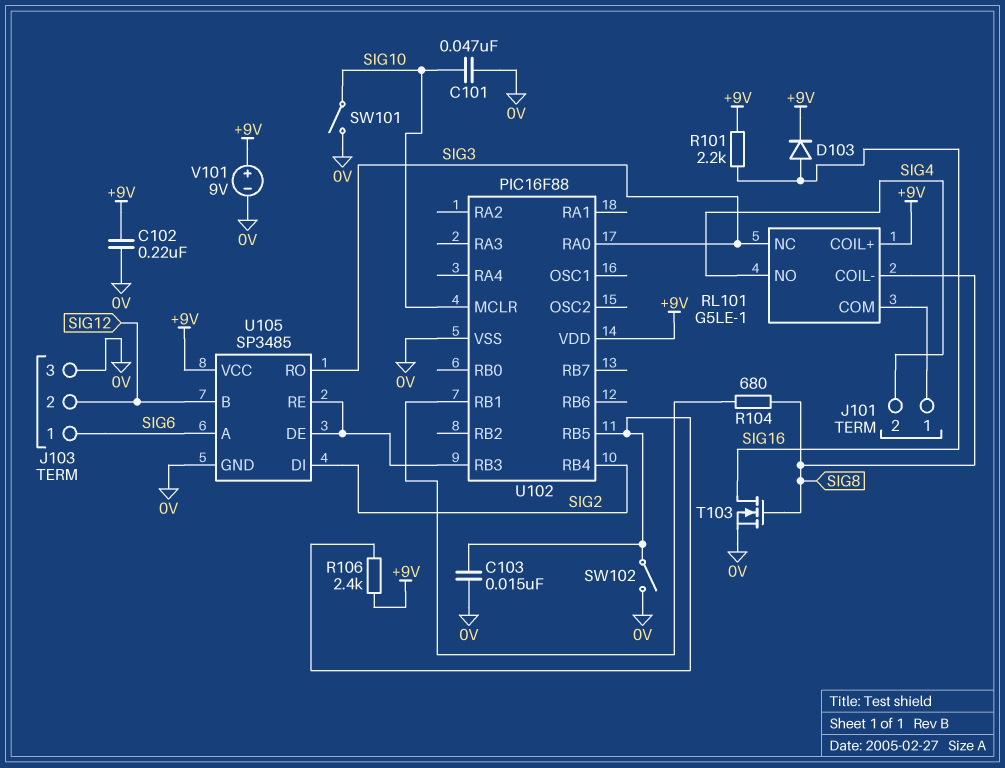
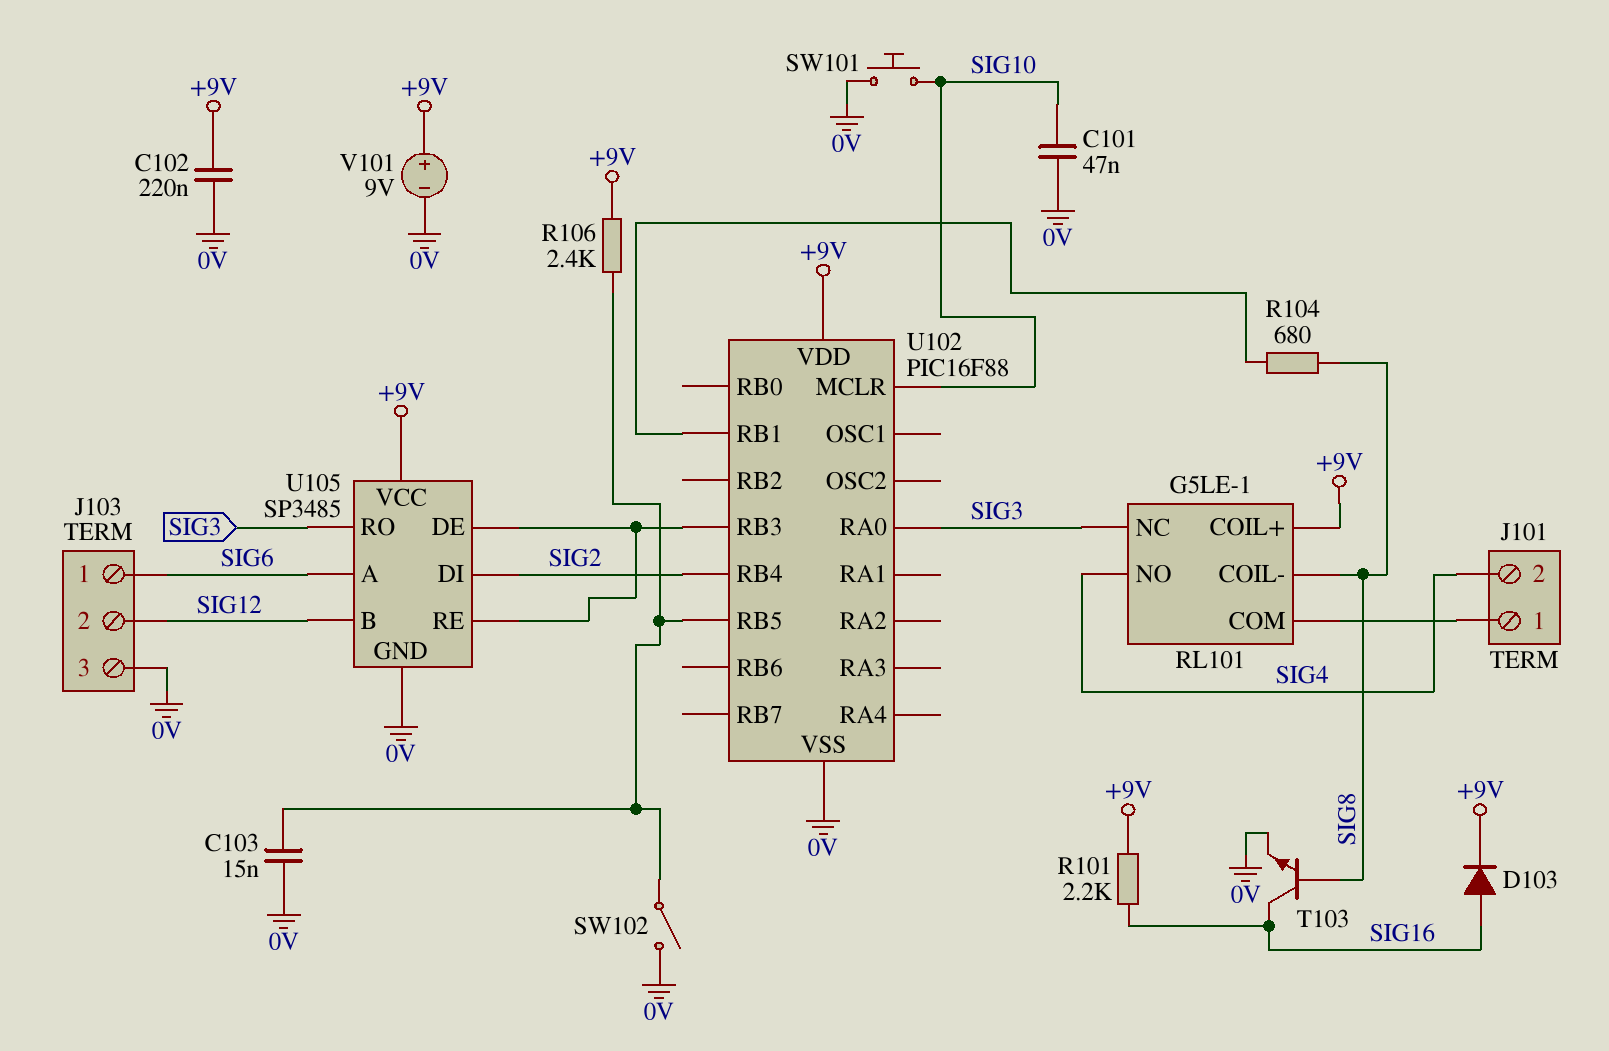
SW101: switch (0V, SIG10) -> button (0V, SIG10)
T103: NMOS (G SIG8, D SIG16, S 0V) -> NPN (B SIG8, C SIG16, E 0V)

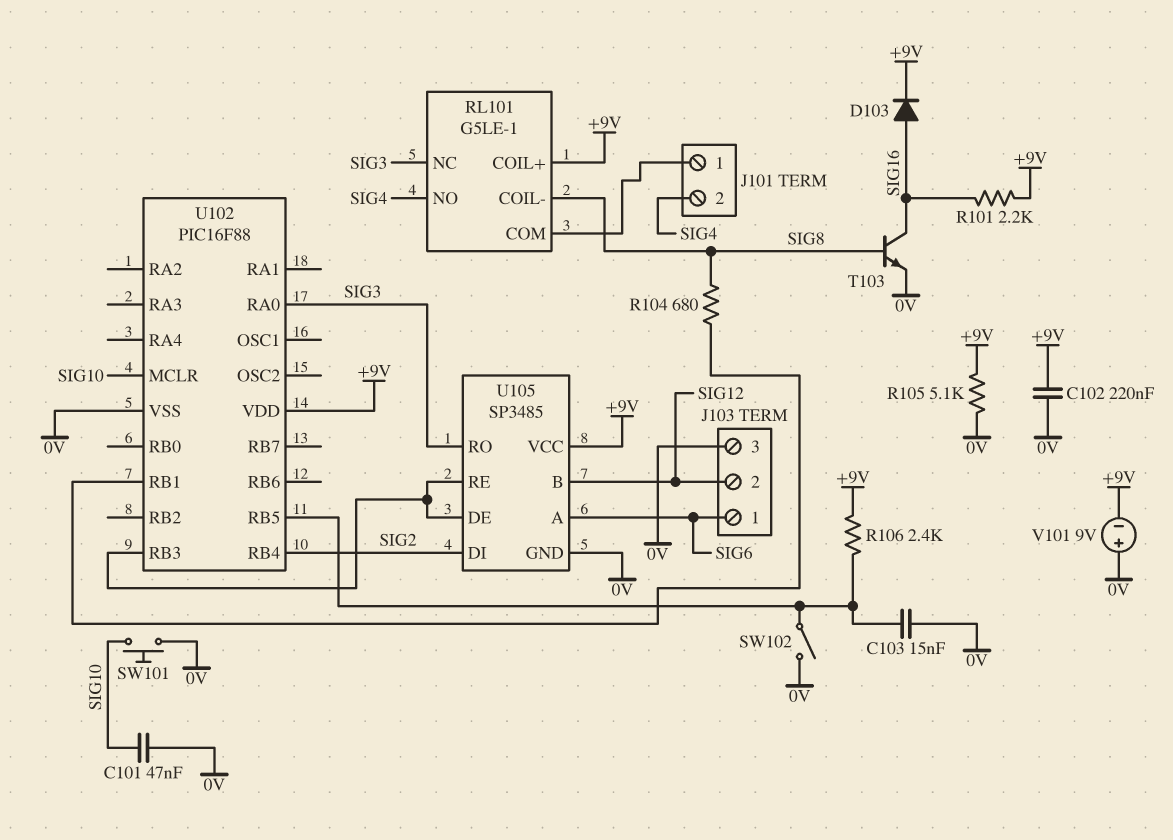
R105: none -> 5.1k (+9V, 0V)
V101: 9V (plus +9V, minus 0V) -> 9V (plus 0V, minus +9V)

